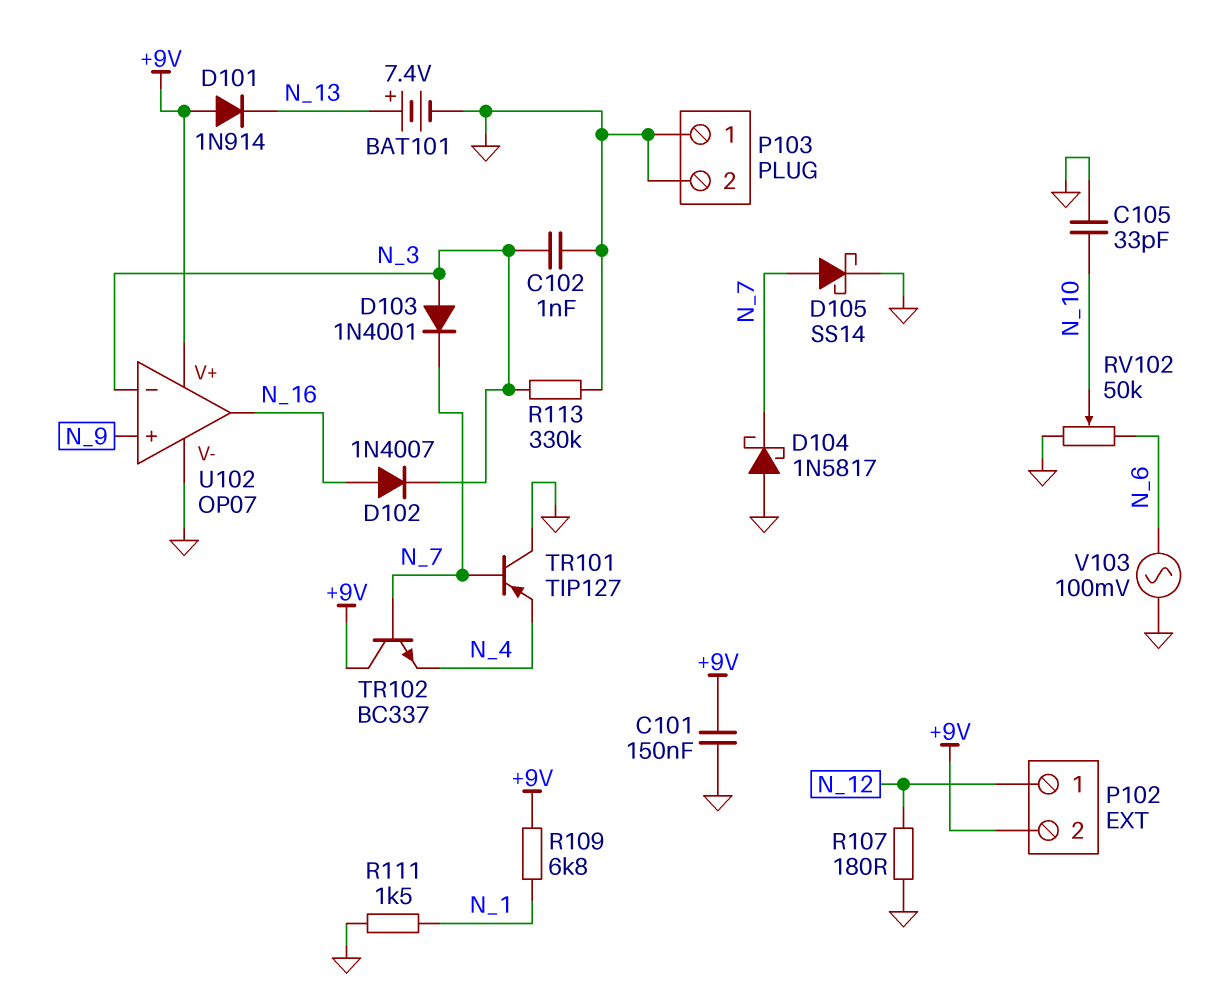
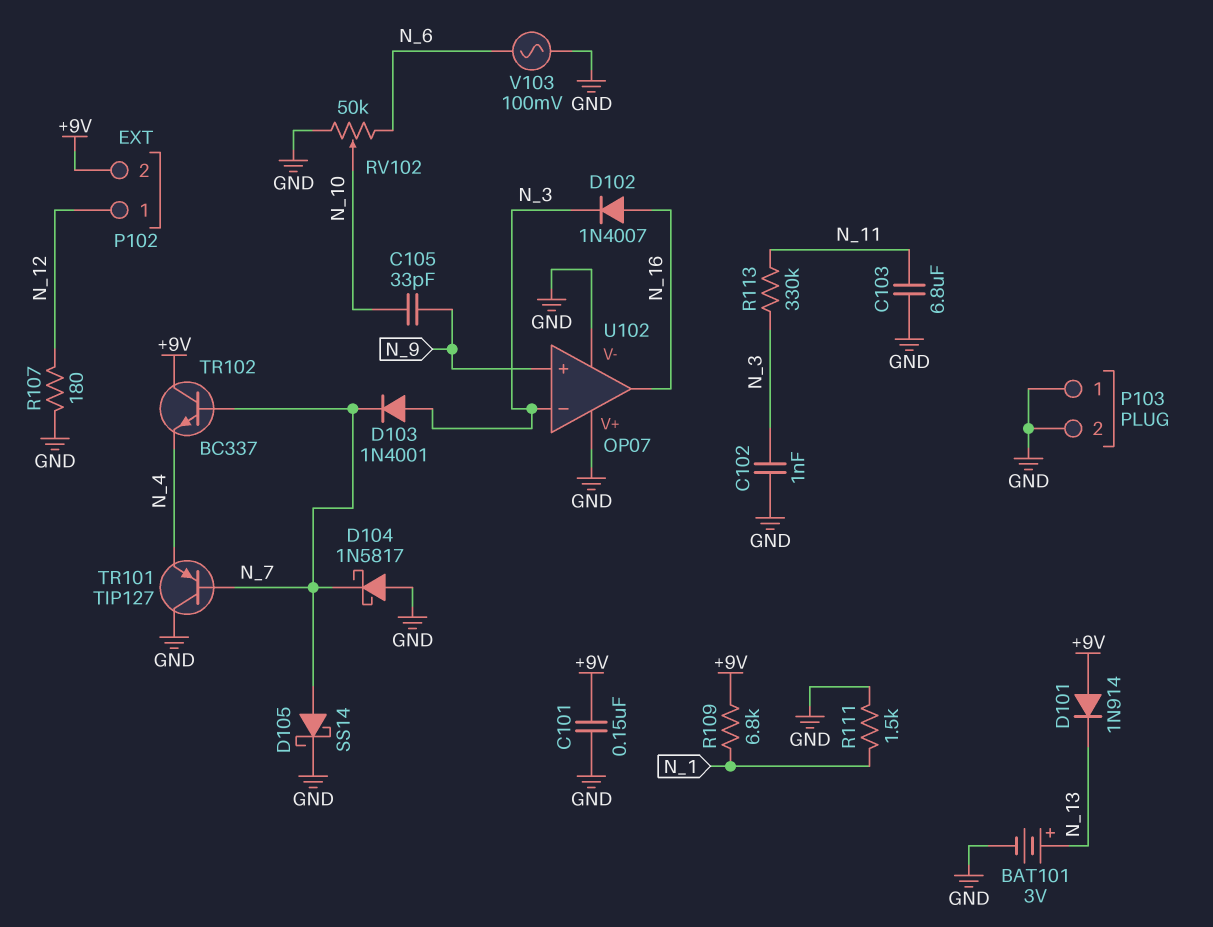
BAT101: 7.4V (plus N_13, minus GND) -> 3V (plus N_13, minus GND)
C103: none -> 6.8uF (GND, N_11)
C105: 33pF (GND, N_10) -> 33pF (N_9, N_10)
R113: 330k (GND, N_3) -> 330k (N_3, N_11)
U102 pin V+: +9V -> GND

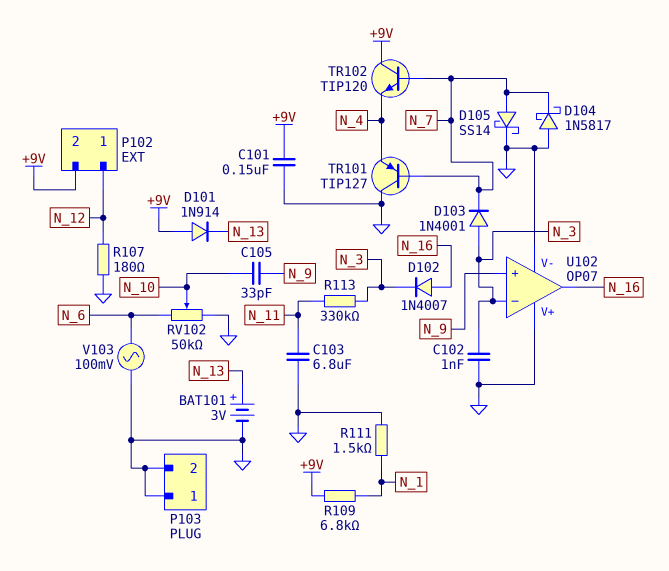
TR102: NPN BC337 (B N_7, C +9V, E N_4) -> NPN TIP120 (B N_7, C +9V, E N_4)

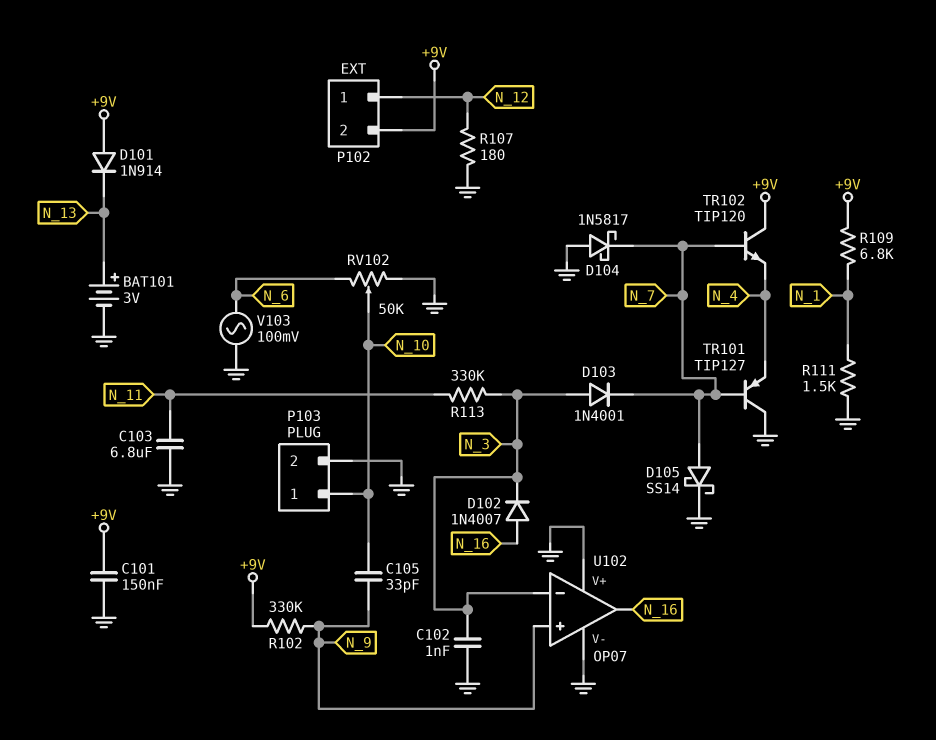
P103 pin 1: GND -> N_10
R102: none -> 330k (+9V, N_9)

